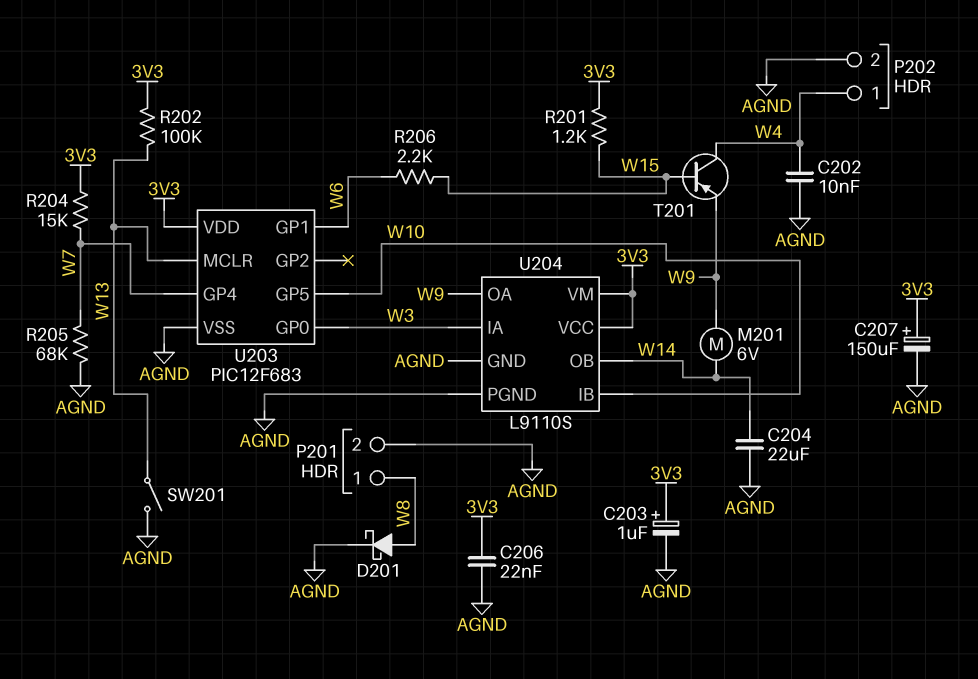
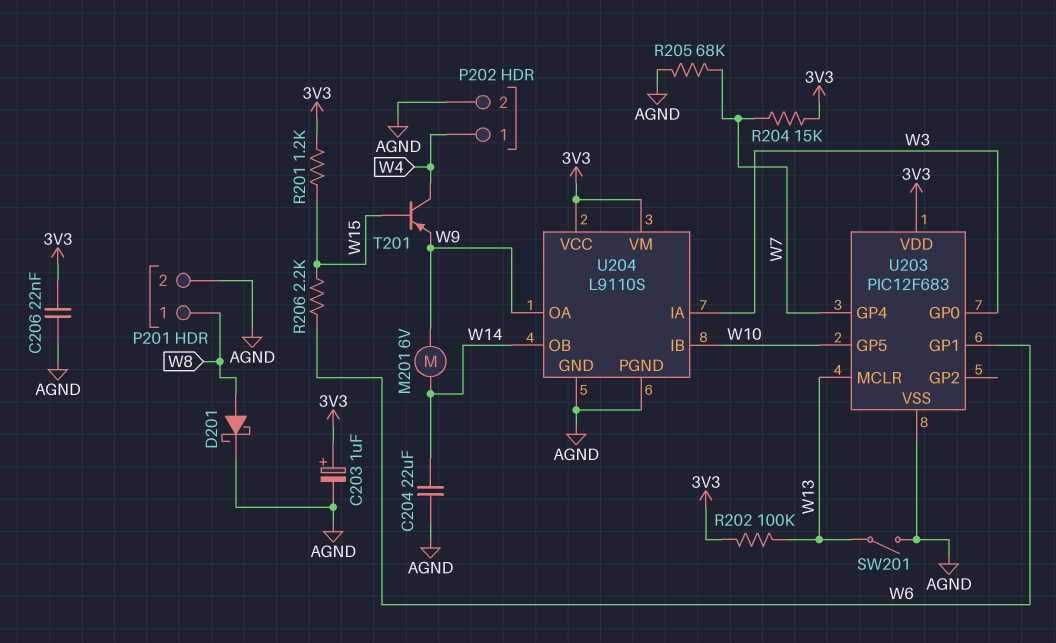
C202: 10nF (AGND, W4) -> none
C207: 150uF (plus 3V3, minus AGND) -> none

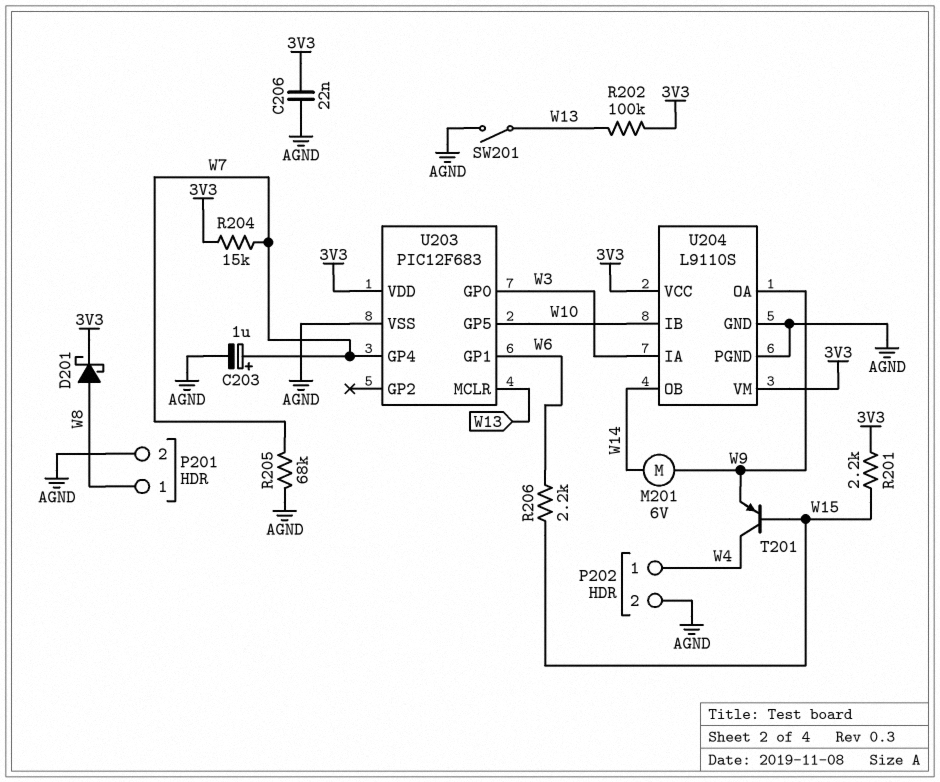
C203: 1uF (plus 3V3, minus AGND) -> 1uF (plus W7, minus AGND)
C204: 22uF (AGND, W14) -> none
D201: schottky (A W8, K AGND) -> schottky (A W8, K 3V3)
R201: 1.2k (3V3, W15) -> 2.2k (3V3, W15)

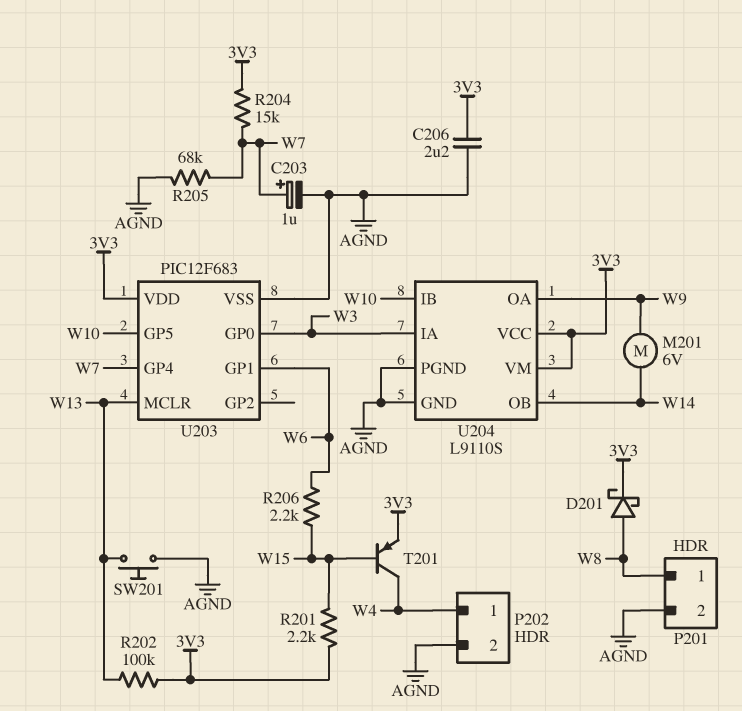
C206: 22nF (3V3, AGND) -> 2.2uF (3V3, AGND)
SW201: switch (AGND, W13) -> button (AGND, W13)
T201: PNP (B W15, C W4, E W9) -> PNP (B W15, C W4, E 3V3)

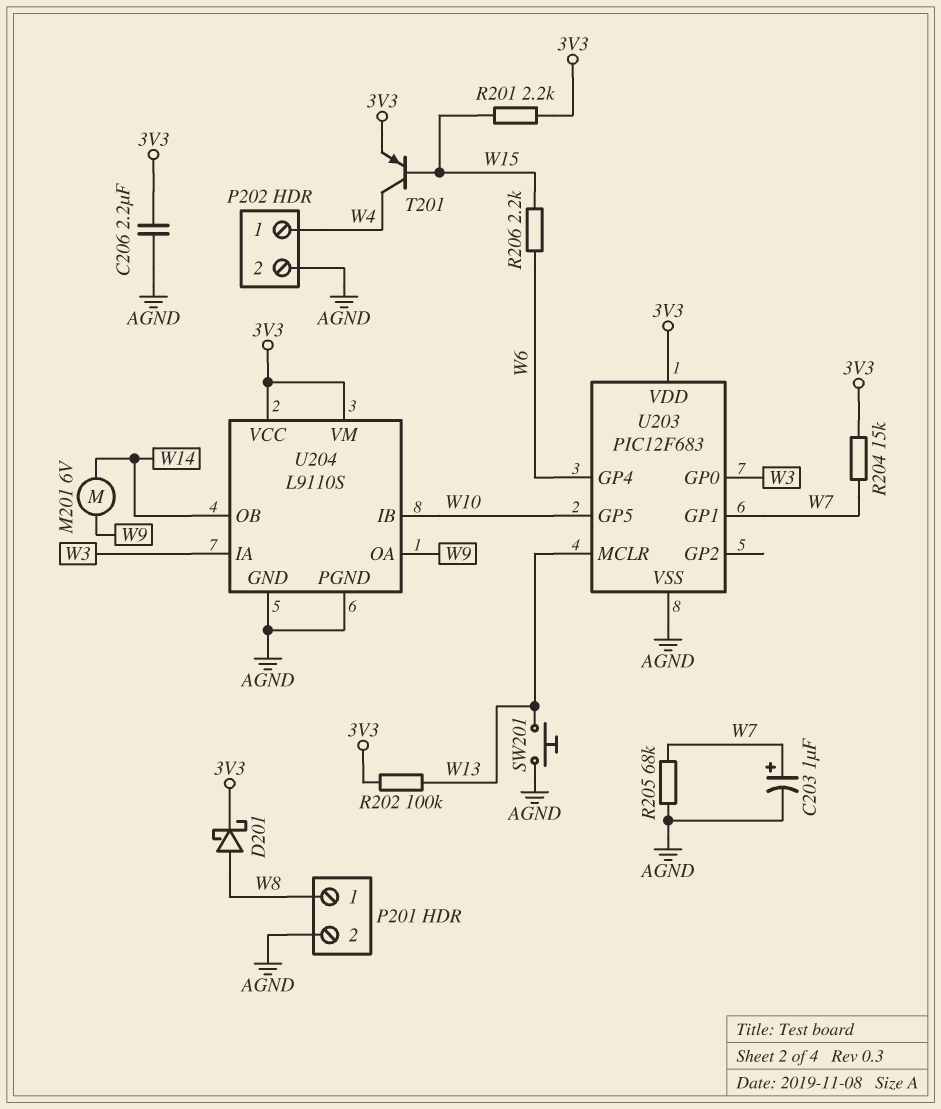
U203 pin GP1: W6 -> W7
U203 pin GP4: W7 -> W6

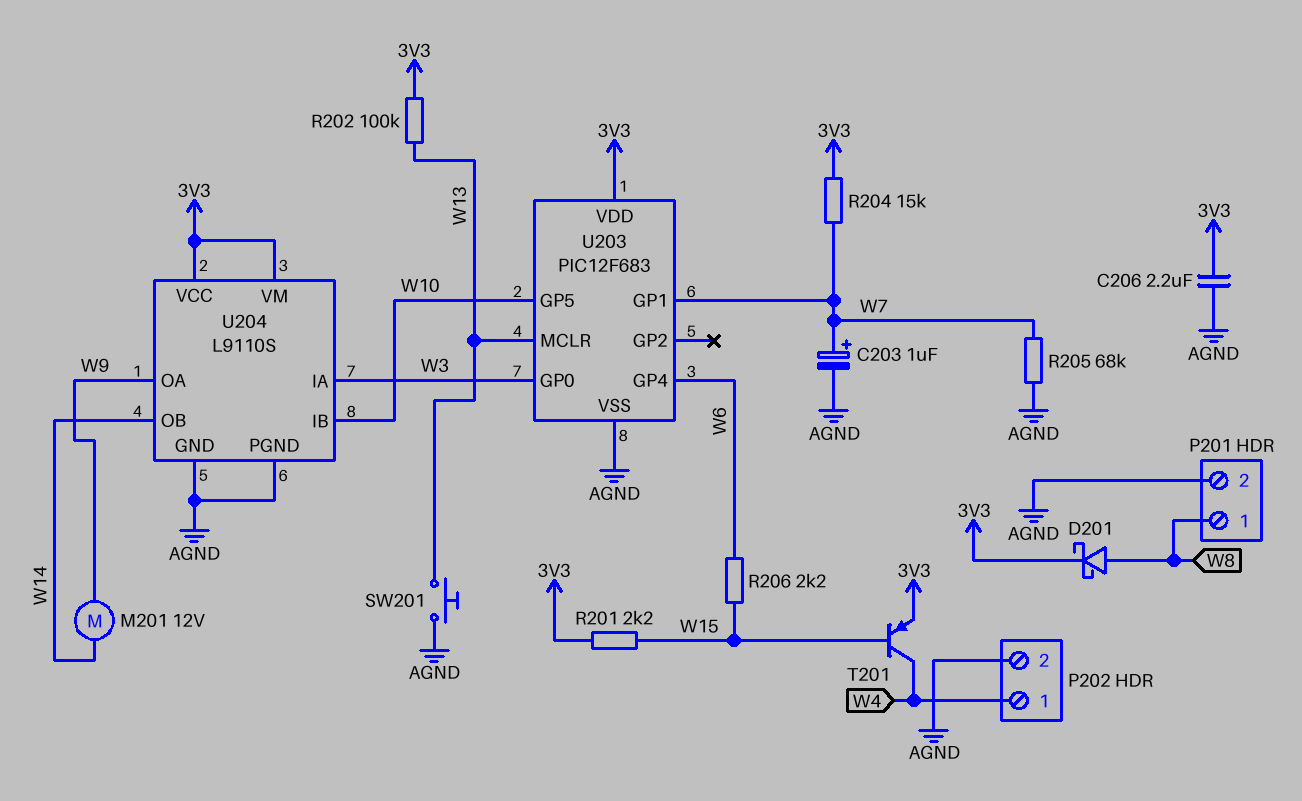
M201: motor 6V (W9, W14) -> motor 12V (W9, W14)

